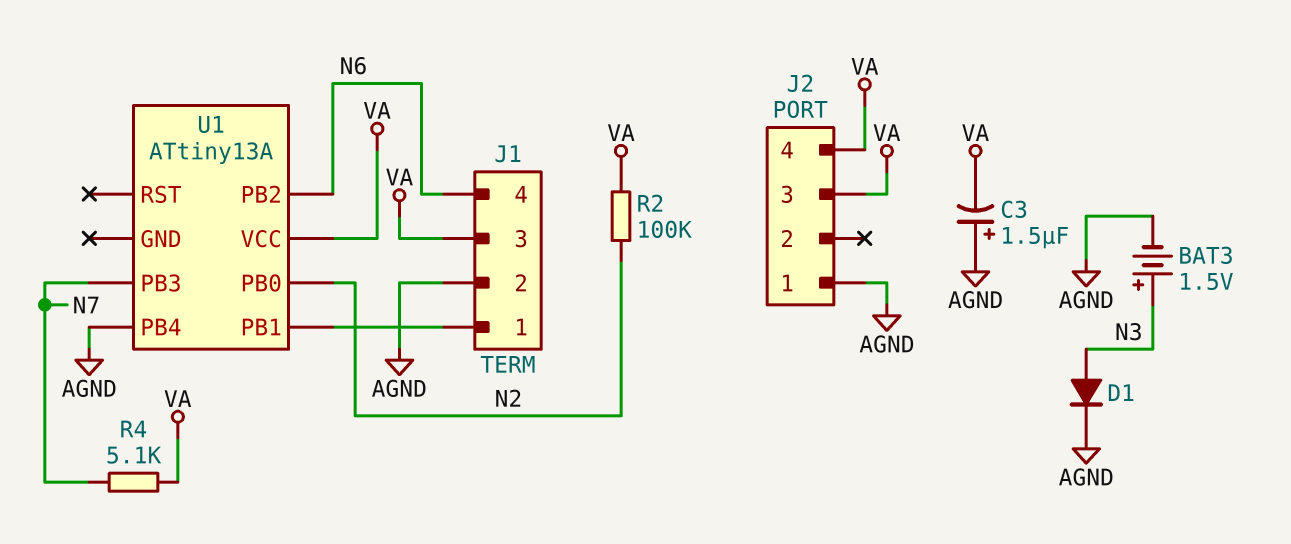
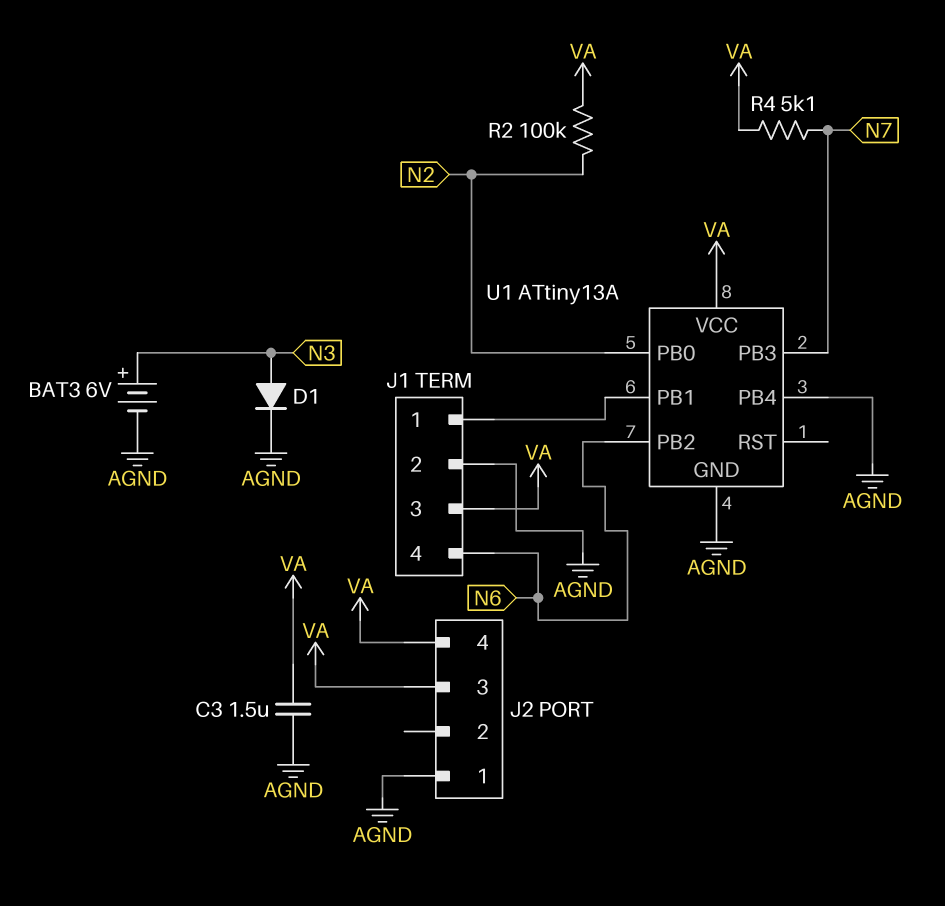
BAT3: 1.5V (plus N3, minus AGND) -> 6V (plus N3, minus AGND)
C3: 1.5uF (plus AGND, minus VA) -> 1.5uF (AGND, VA)
U1 pin GND: none -> AGND

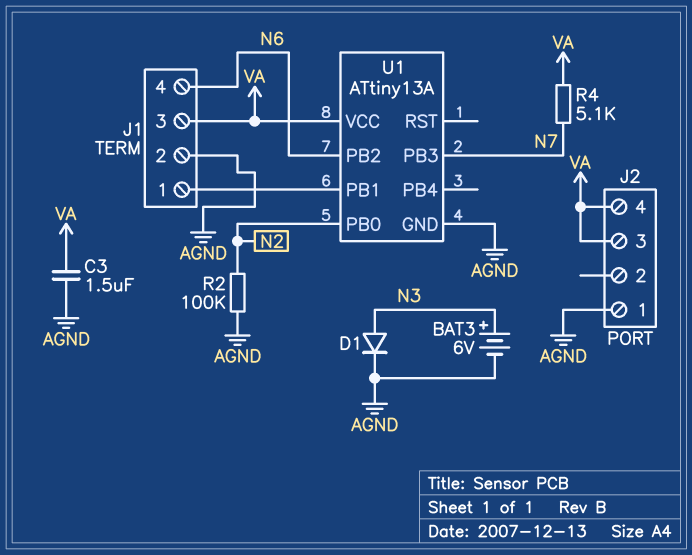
R2: 100k (N2, VA) -> 100k (AGND, N2)
U1 pin PB4: AGND -> none

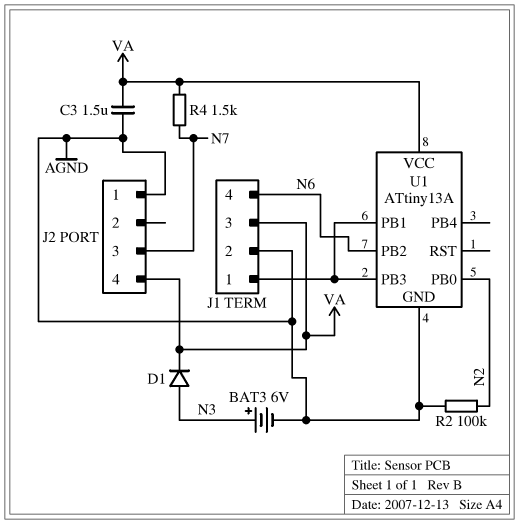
D1: diode (A N3, K AGND) -> diode (A N3, K VA)
J2 pin 3: VA -> N7
R4: 5.1k (N7, VA) -> 1.5k (N7, VA)
U1 pin PB3: N7 -> J1/1

